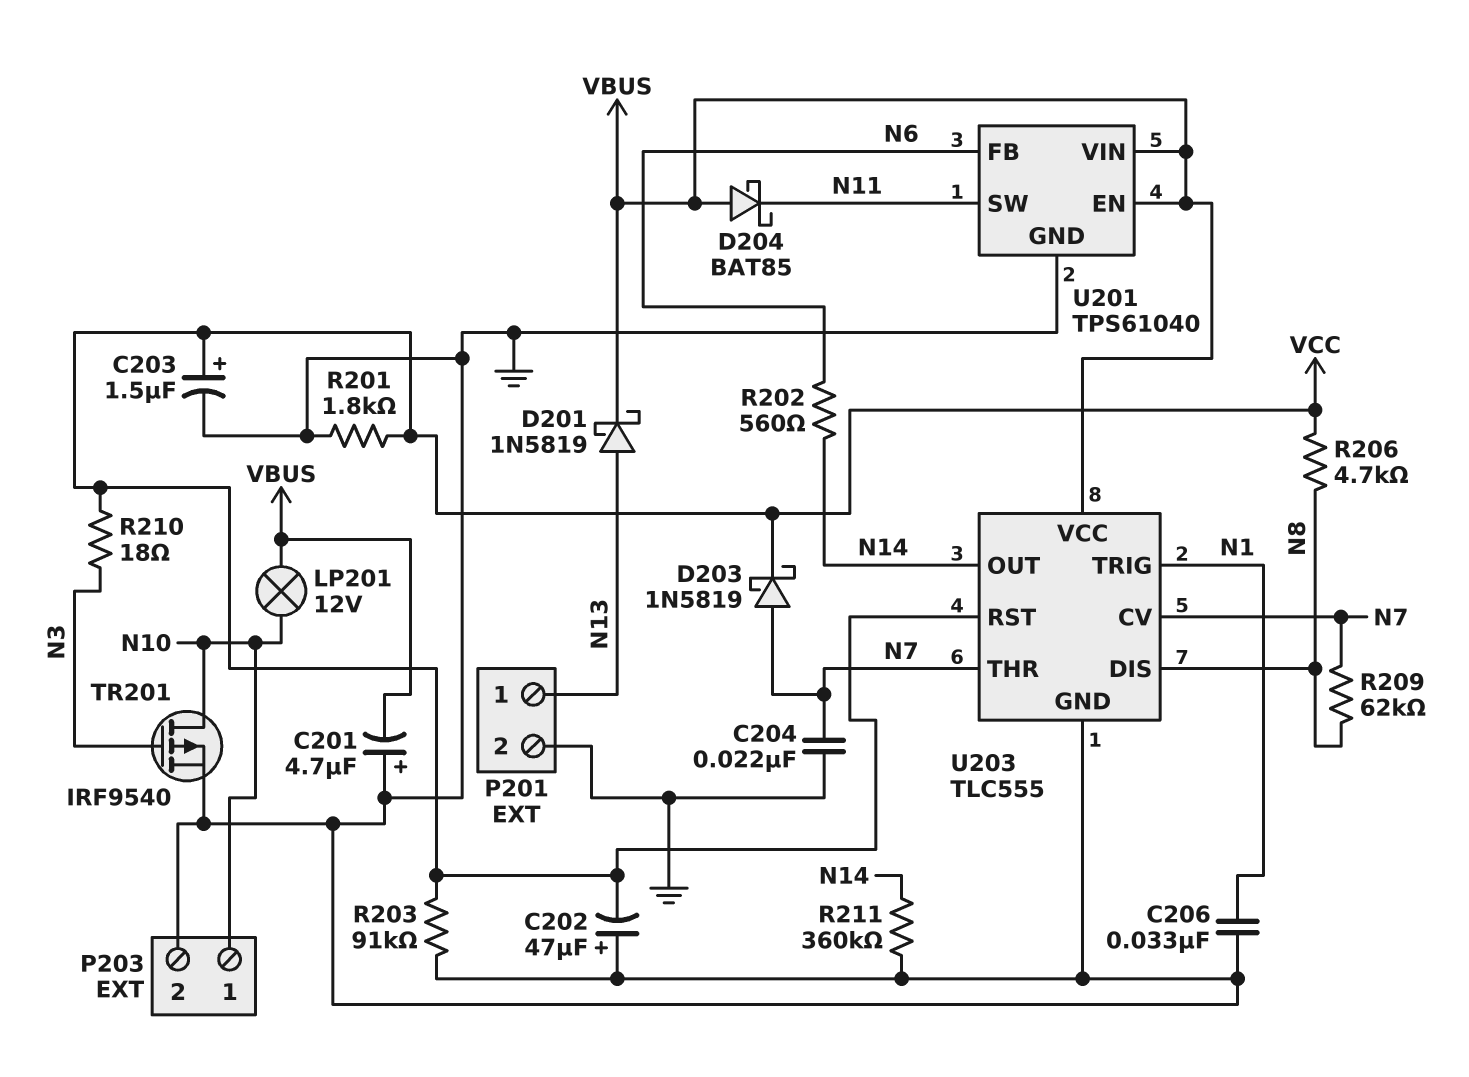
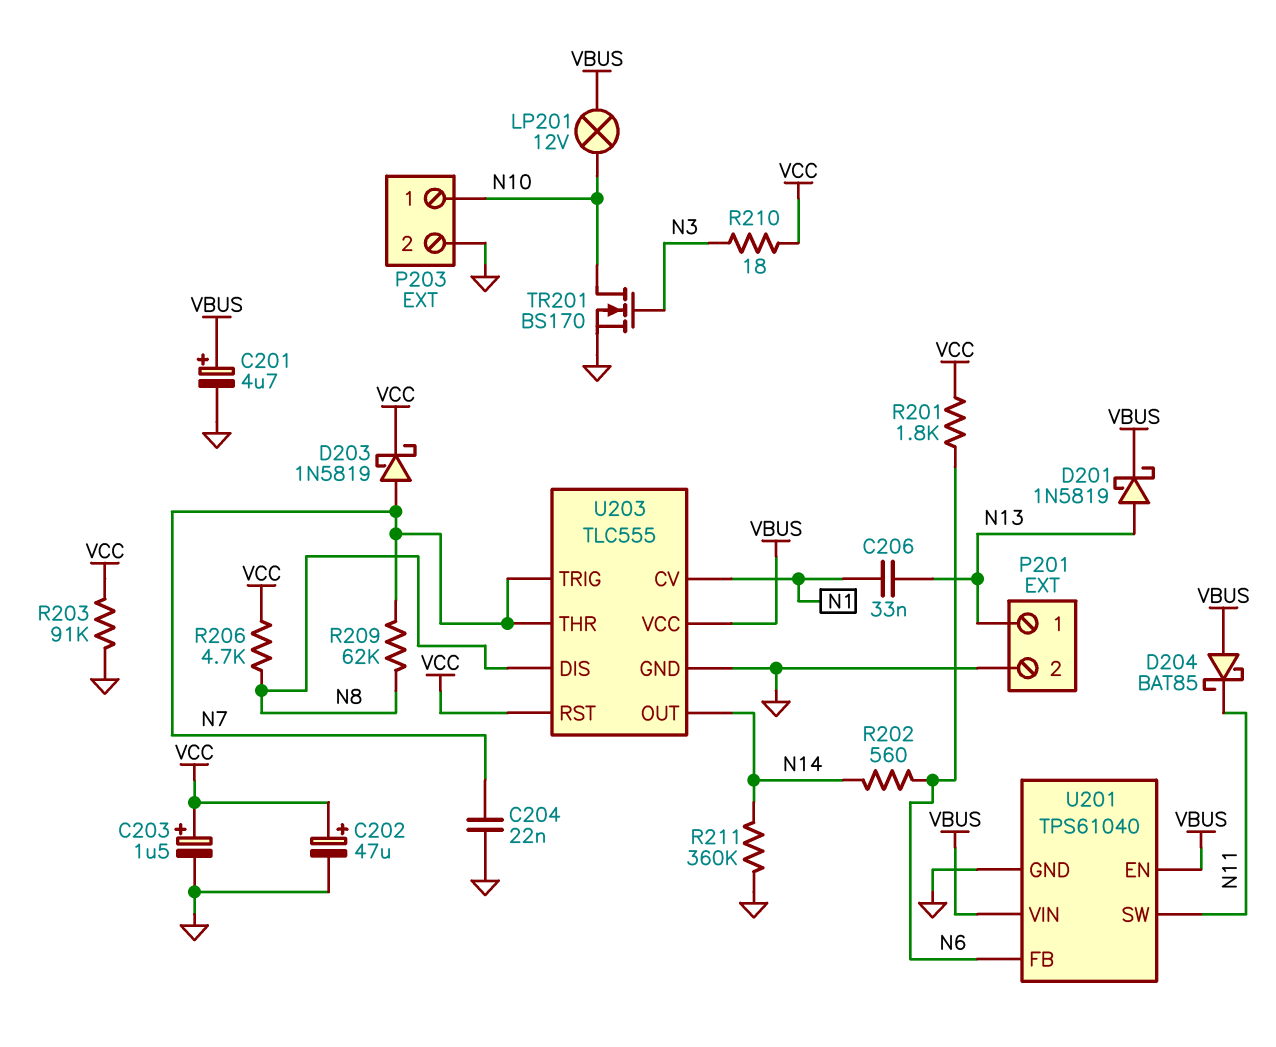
C201: 4.7uF (plus GND, minus VBUS) -> 4.7uF (plus VBUS, minus GND)
C202: 47uF (plus GND, minus VCC) -> 47uF (plus VCC, minus GND)
C206: 33nF (GND, N1) -> 33nF (N1, N13)
R201: 1.8k (GND, VCC) -> 1.8k (N6, VCC)
TR201: PMOS IRF9540 (G N3, D N10, S GND) -> NMOS BS170 (G N3, D N10, S GND)
U203 pin CV: N7 -> N1
U203 pin TRIG: N1 -> N7

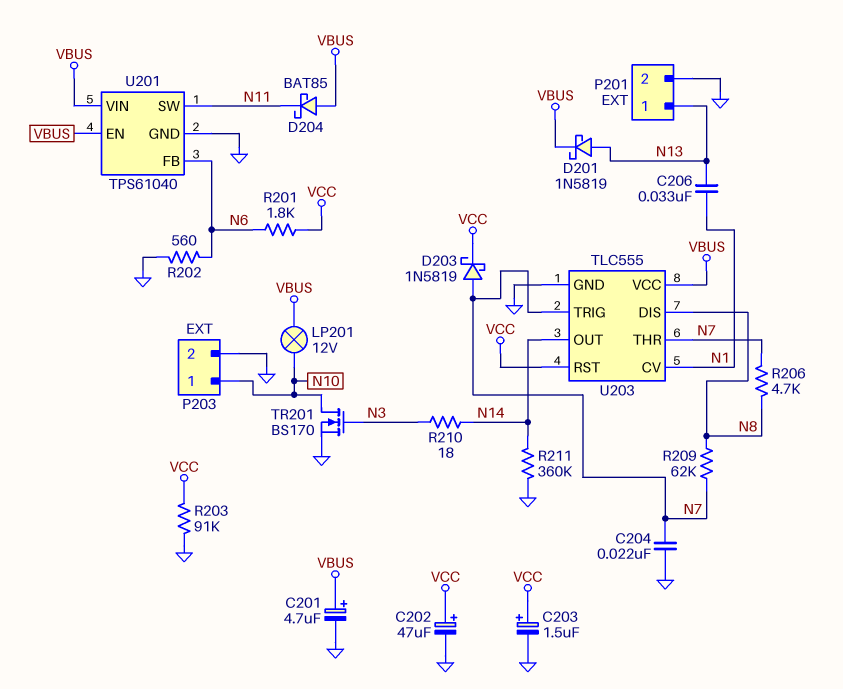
R202: 560 (N6, N14) -> 560 (GND, N6)
R206: 4.7k (N8, VCC) -> 4.7k (N7, N8)
R210: 18 (N3, VCC) -> 18 (N3, N14)

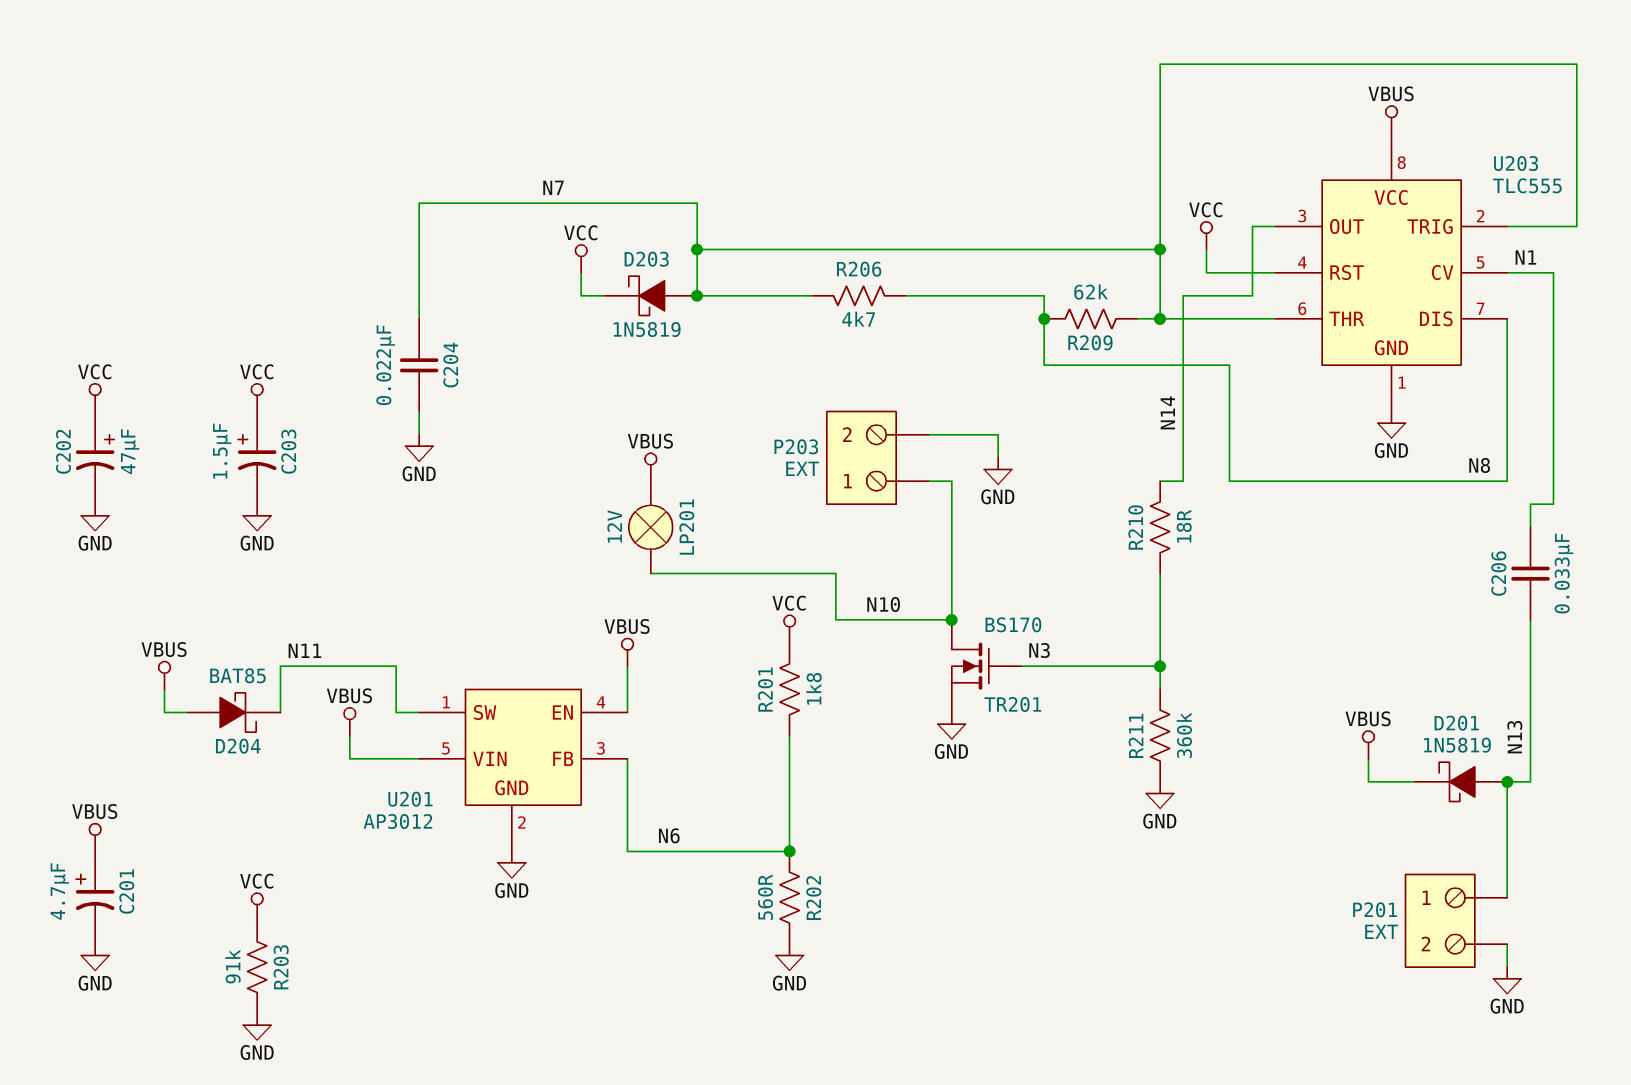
R211: 360k (GND, N14) -> 360k (GND, N3)
U201: TPS61040 -> AP3012

